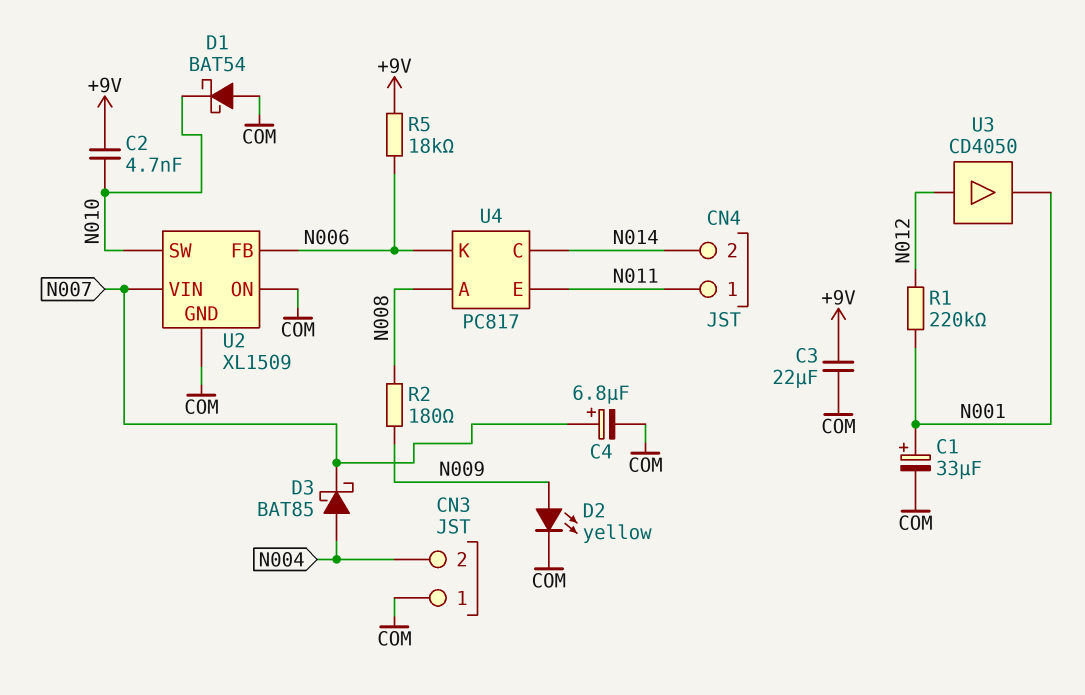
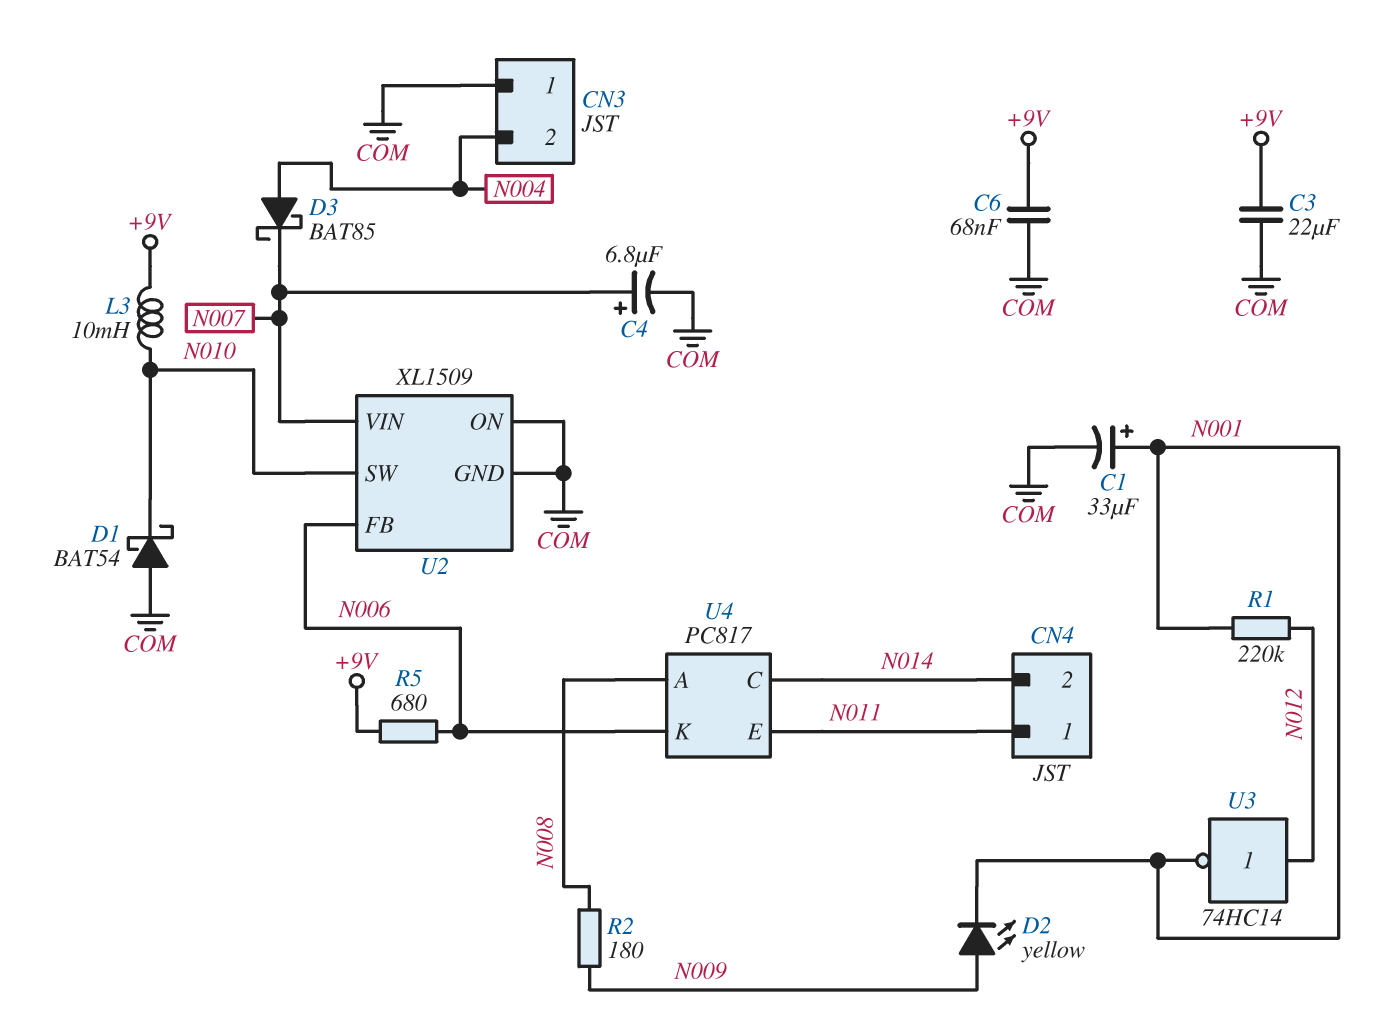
C2: 4.7nF (+9V, N010) -> none
C6: none -> 68nF (+9V, COM)
D2: LED yellow (A N009, K COM) -> LED yellow (A N009, K N001)
L3: none -> 10mH (+9V, N010)
R5: 18k (+9V, N006) -> 680 (+9V, N006)
U3: buffer CD4050 (in N012, out N001) -> NOT 74HC14 (in N012, out N001)

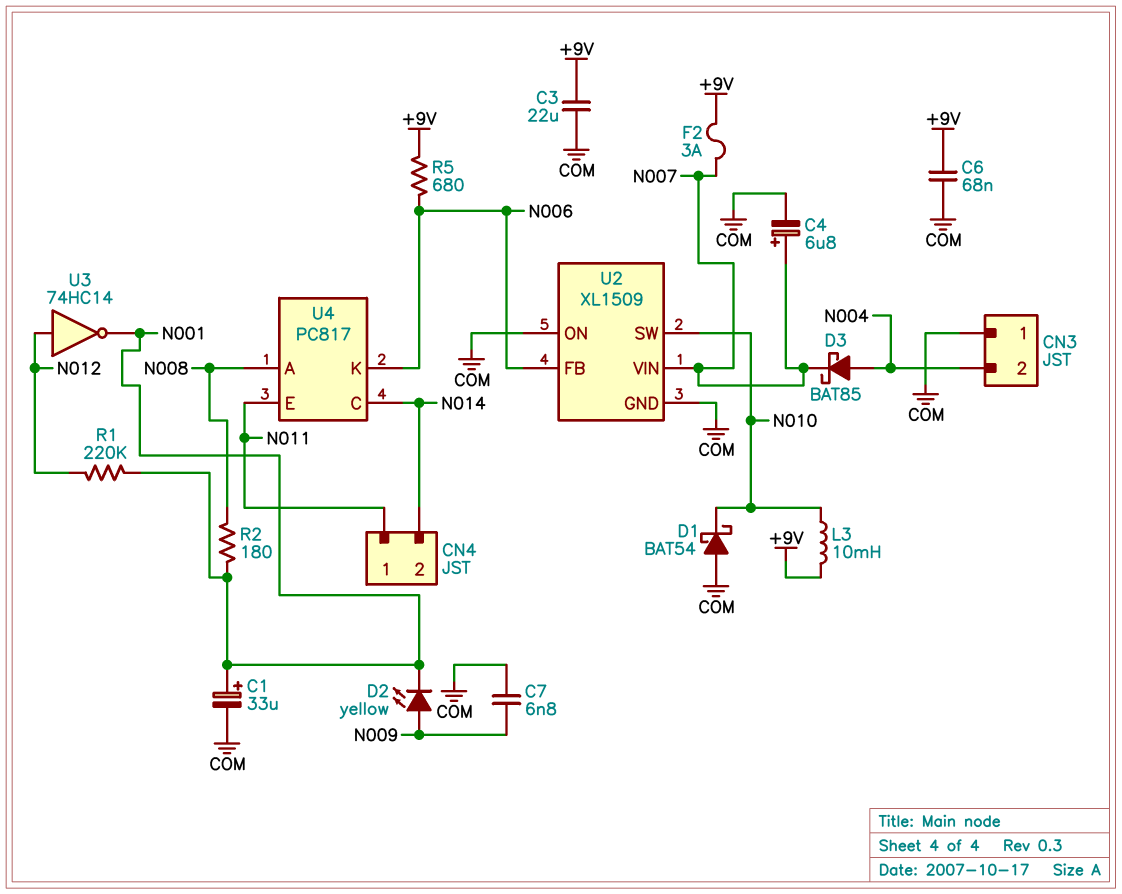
C7: none -> 6.8nF (COM, N009)
F2: none -> 3A (+9V, N007)
R2: 180 (N008, N009) -> 180 (N001, N008)

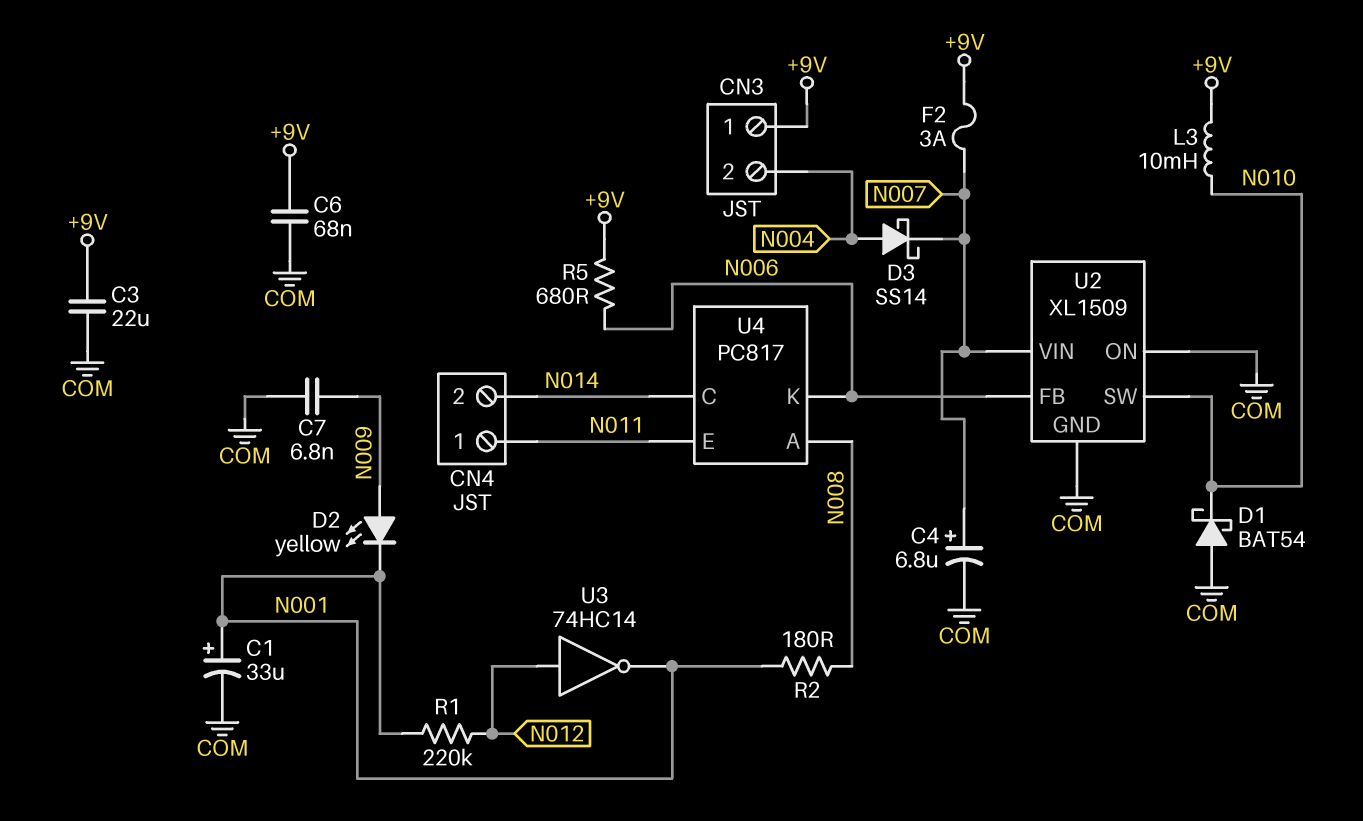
CN3 pin 1: COM -> +9V
D3: schottky BAT85 (A N004, K N007) -> schottky SS14 (A N004, K N007)

